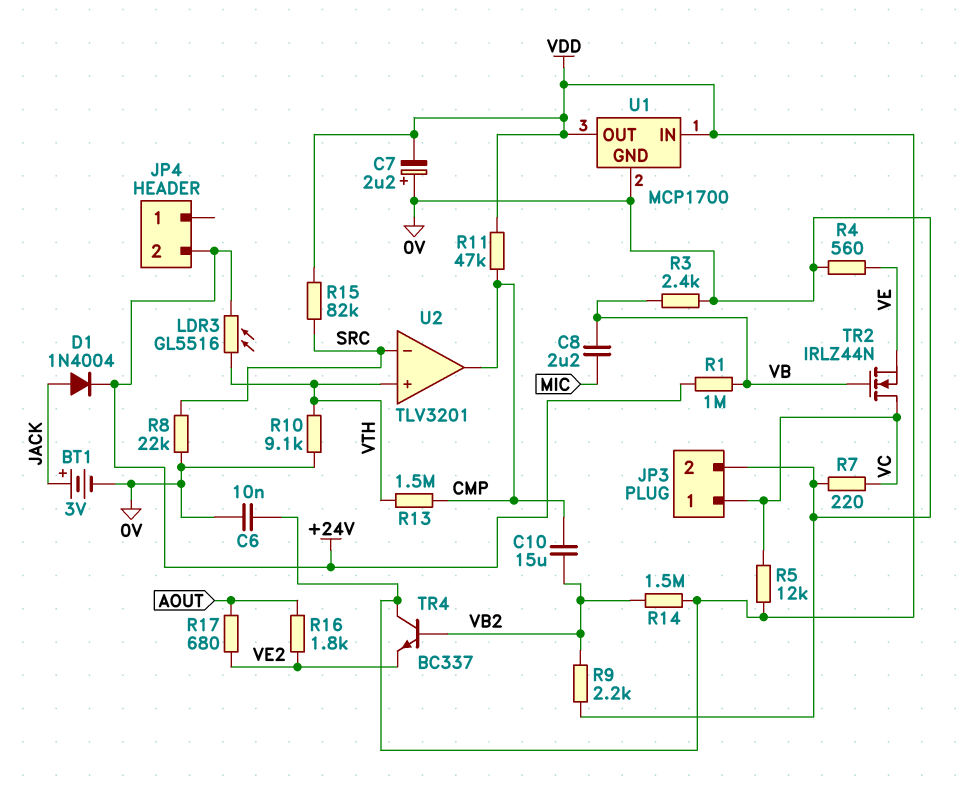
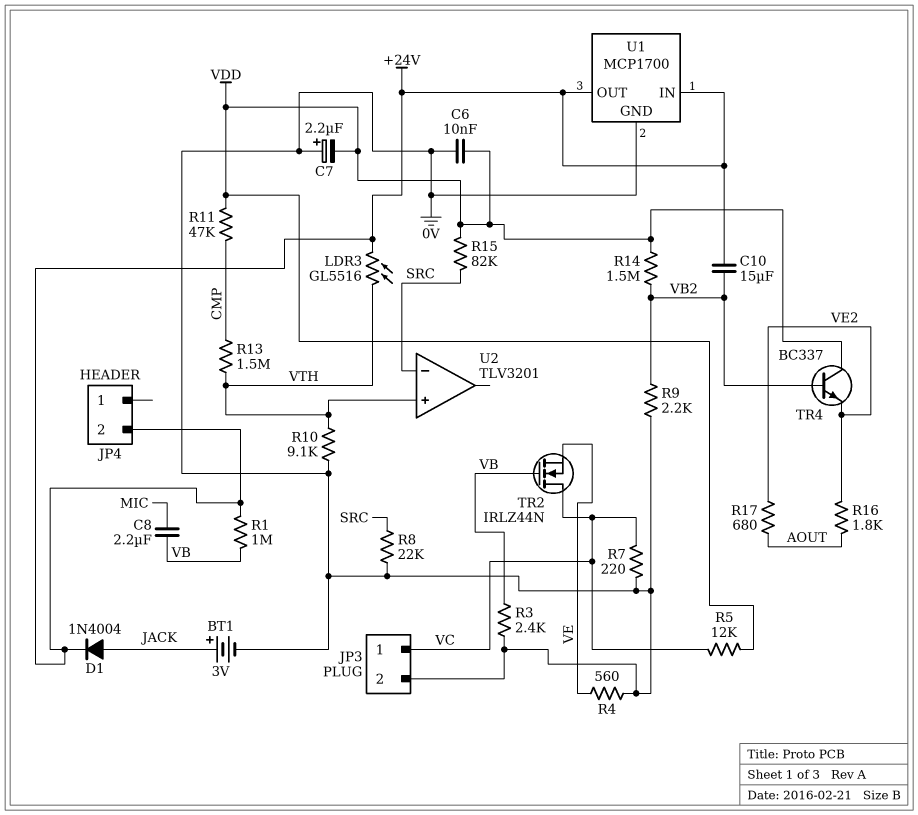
C10: 15uF (CMP, VB2) -> 15uF (+24V, VB2)
U1 pin IN: VDD -> +24V
U1 pin OUT: VDD -> +24V
U2 pin out: CMP -> none

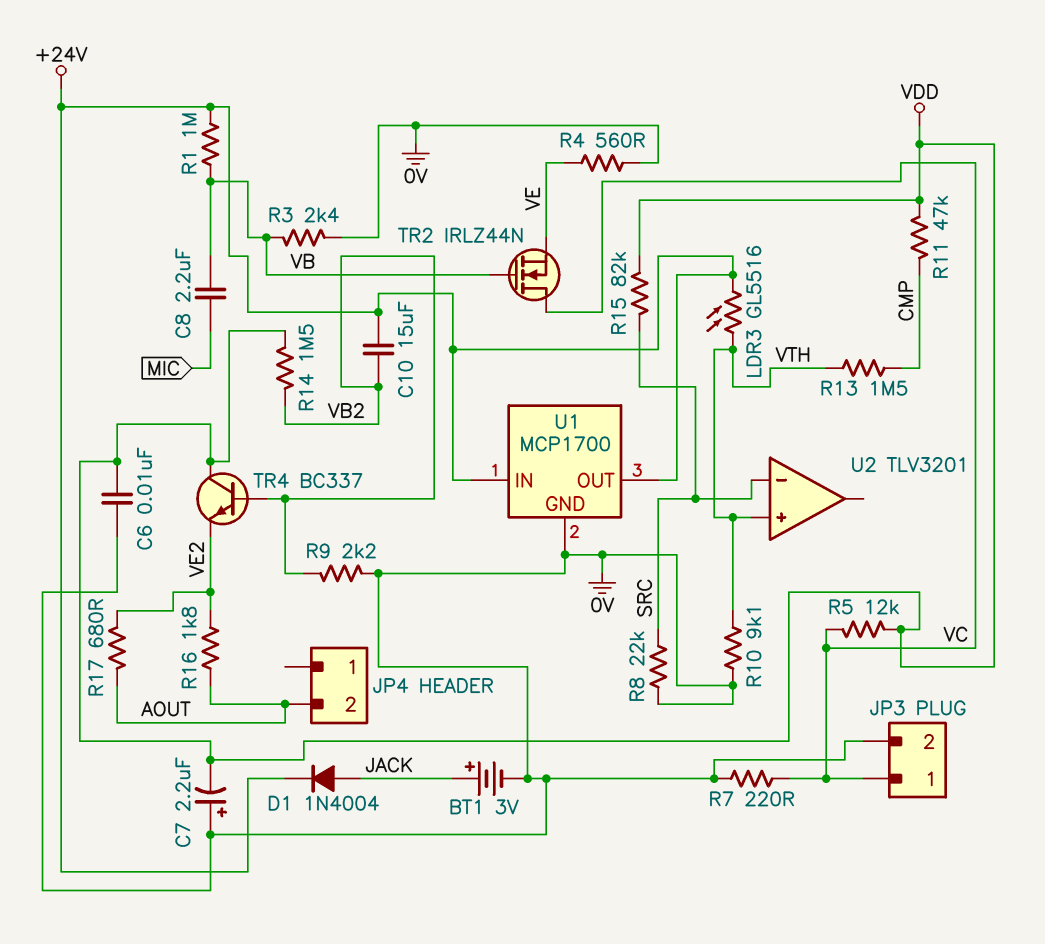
JP4 pin 2: +24V -> AOUT

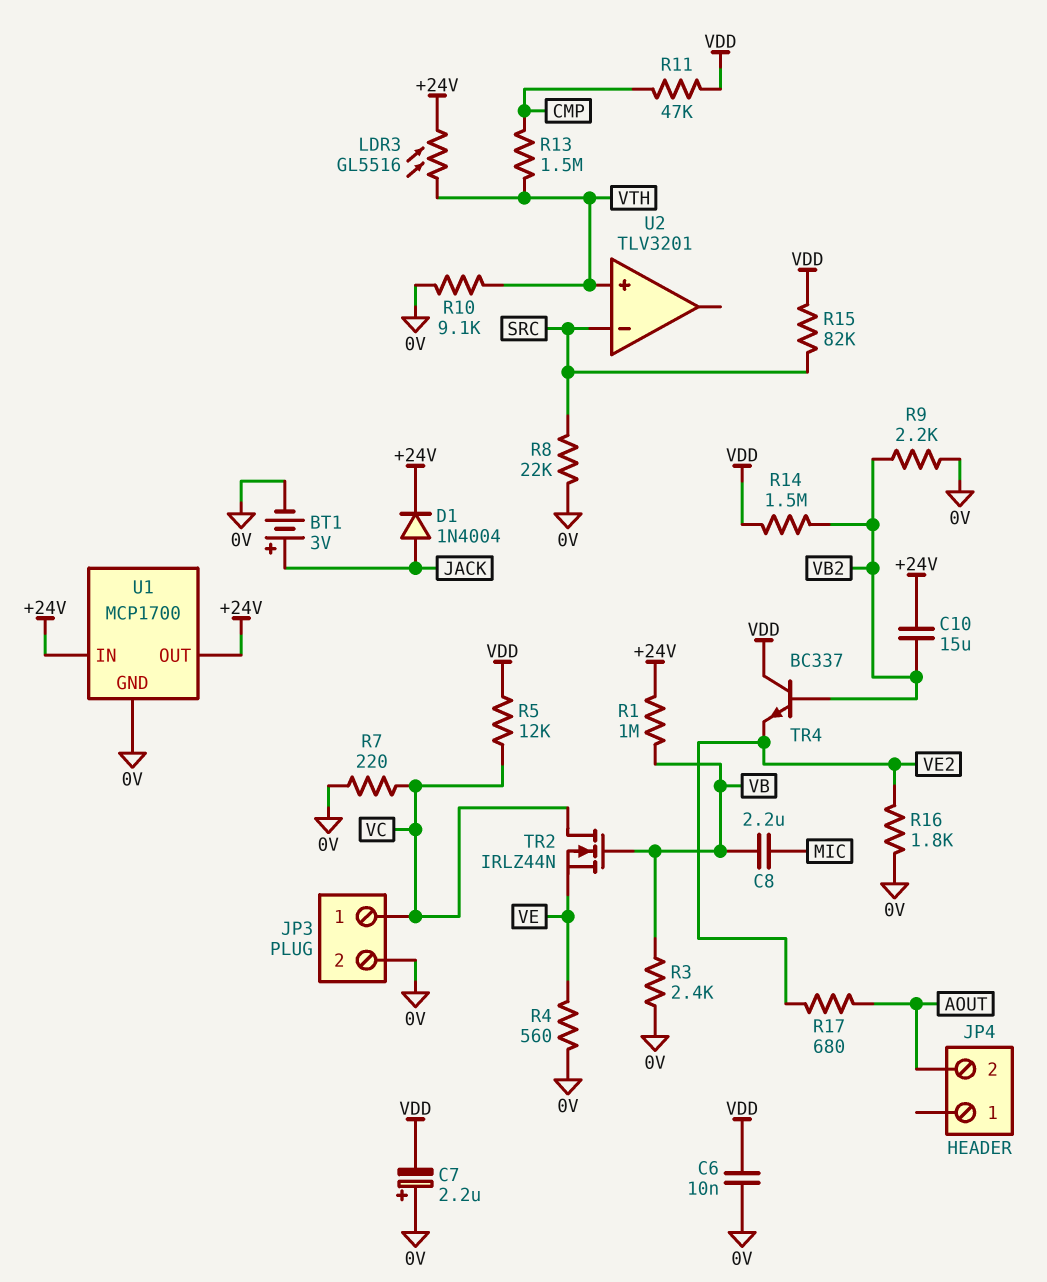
R16: 1.8k (AOUT, VE2) -> 1.8k (0V, VE2)

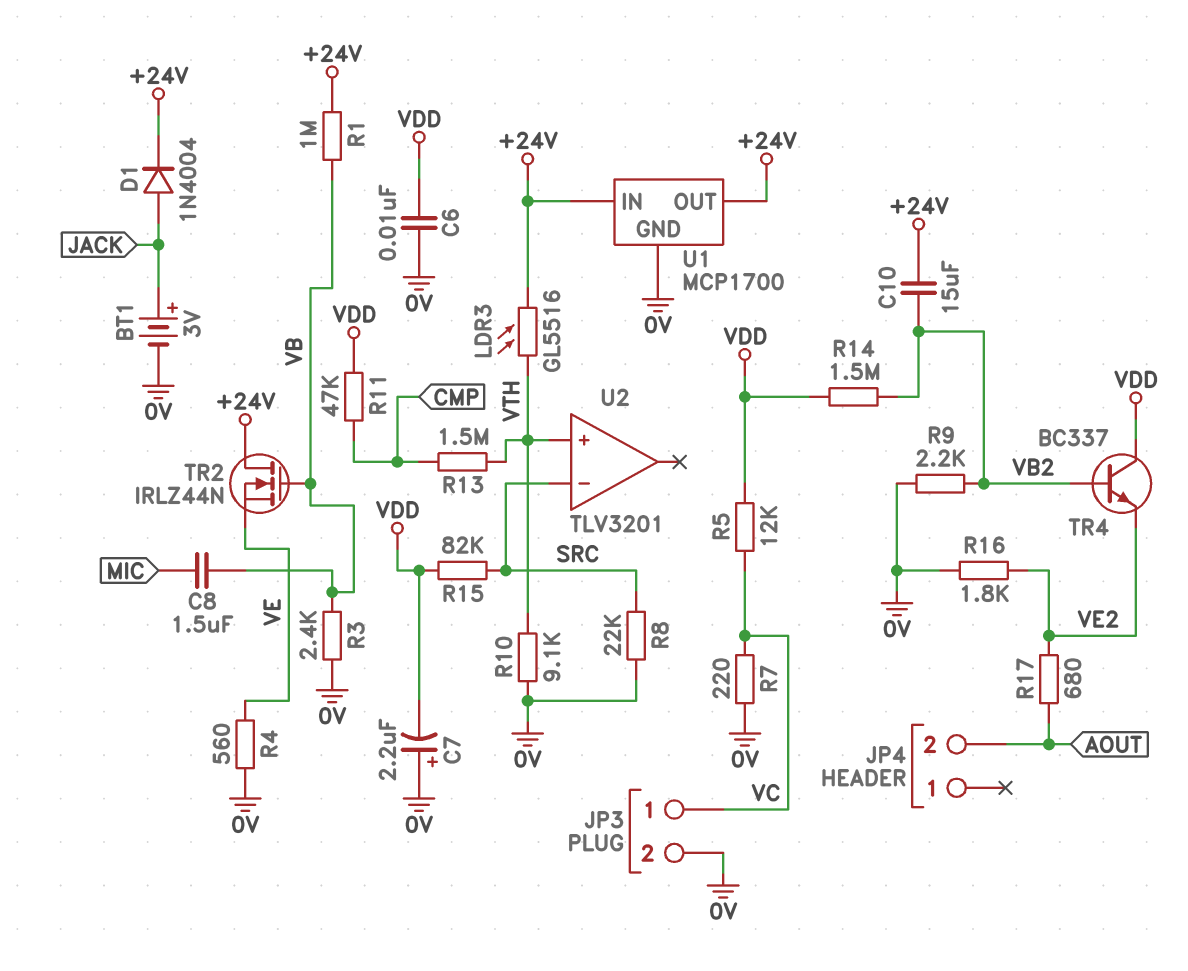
C8: 2.2uF (MIC, VB) -> 1.5uF (MIC, VB)
TR2: NMOS IRLZ44N (G VB, D VC, S VE) -> NMOS IRLZ44N (G VB, D +24V, S VE)

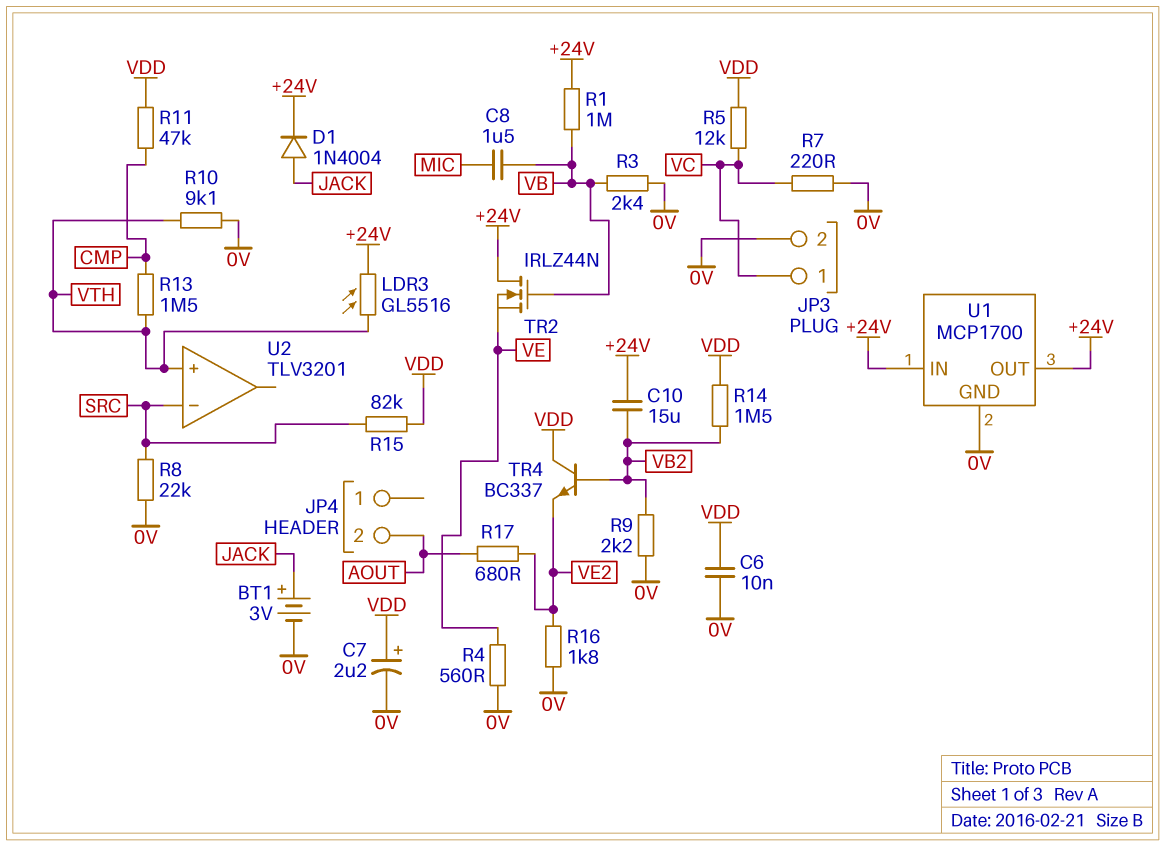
C7: 2.2uF (plus 0V, minus VDD) -> 2.2uF (plus VDD, minus 0V)

